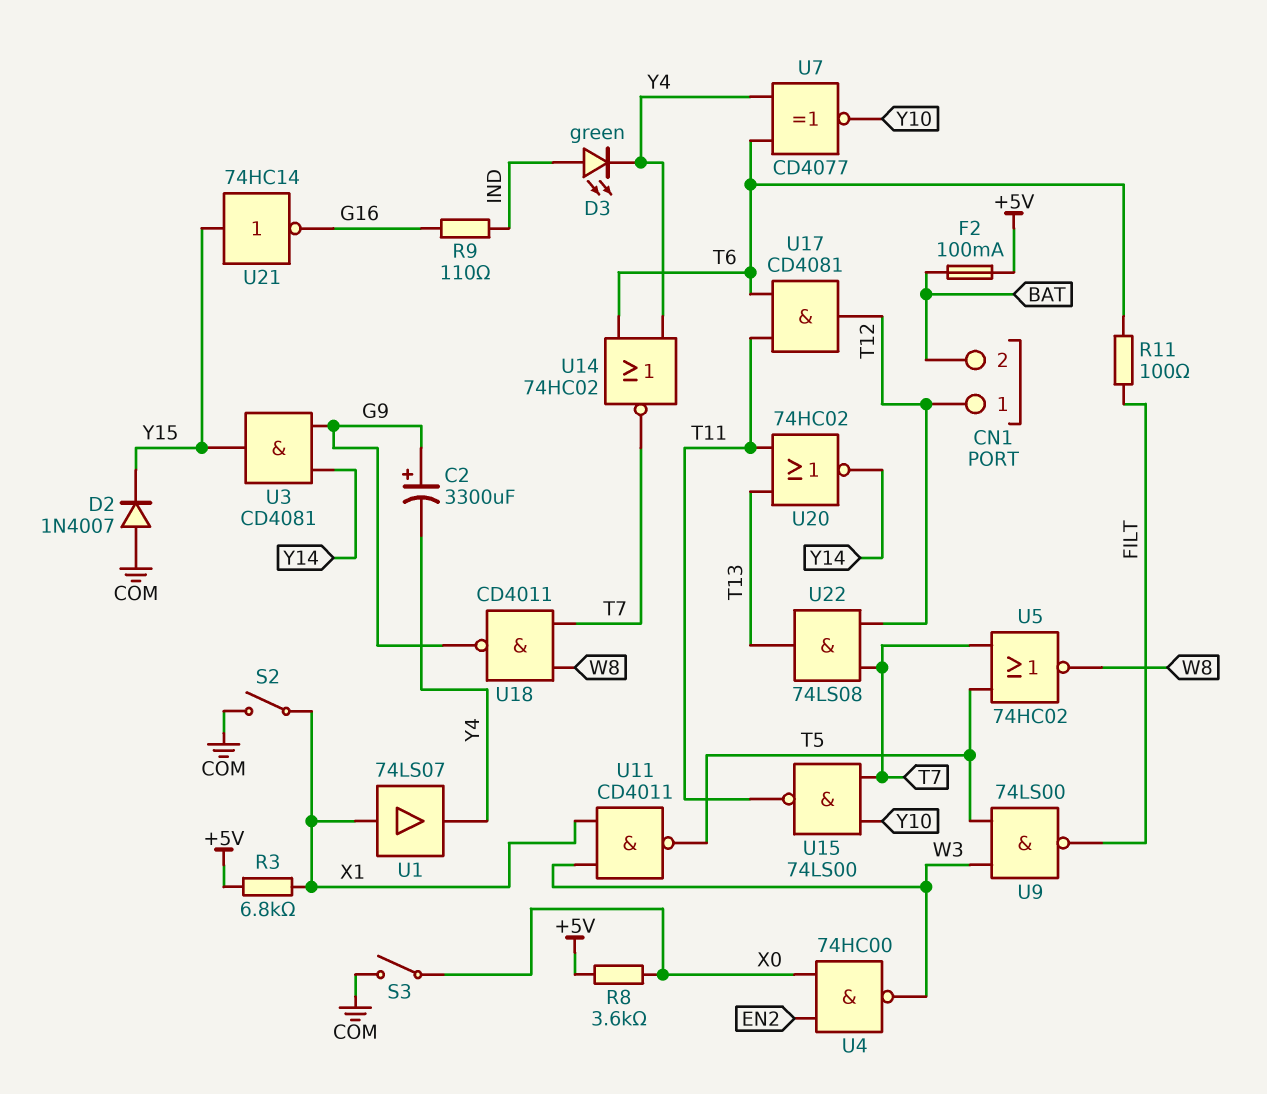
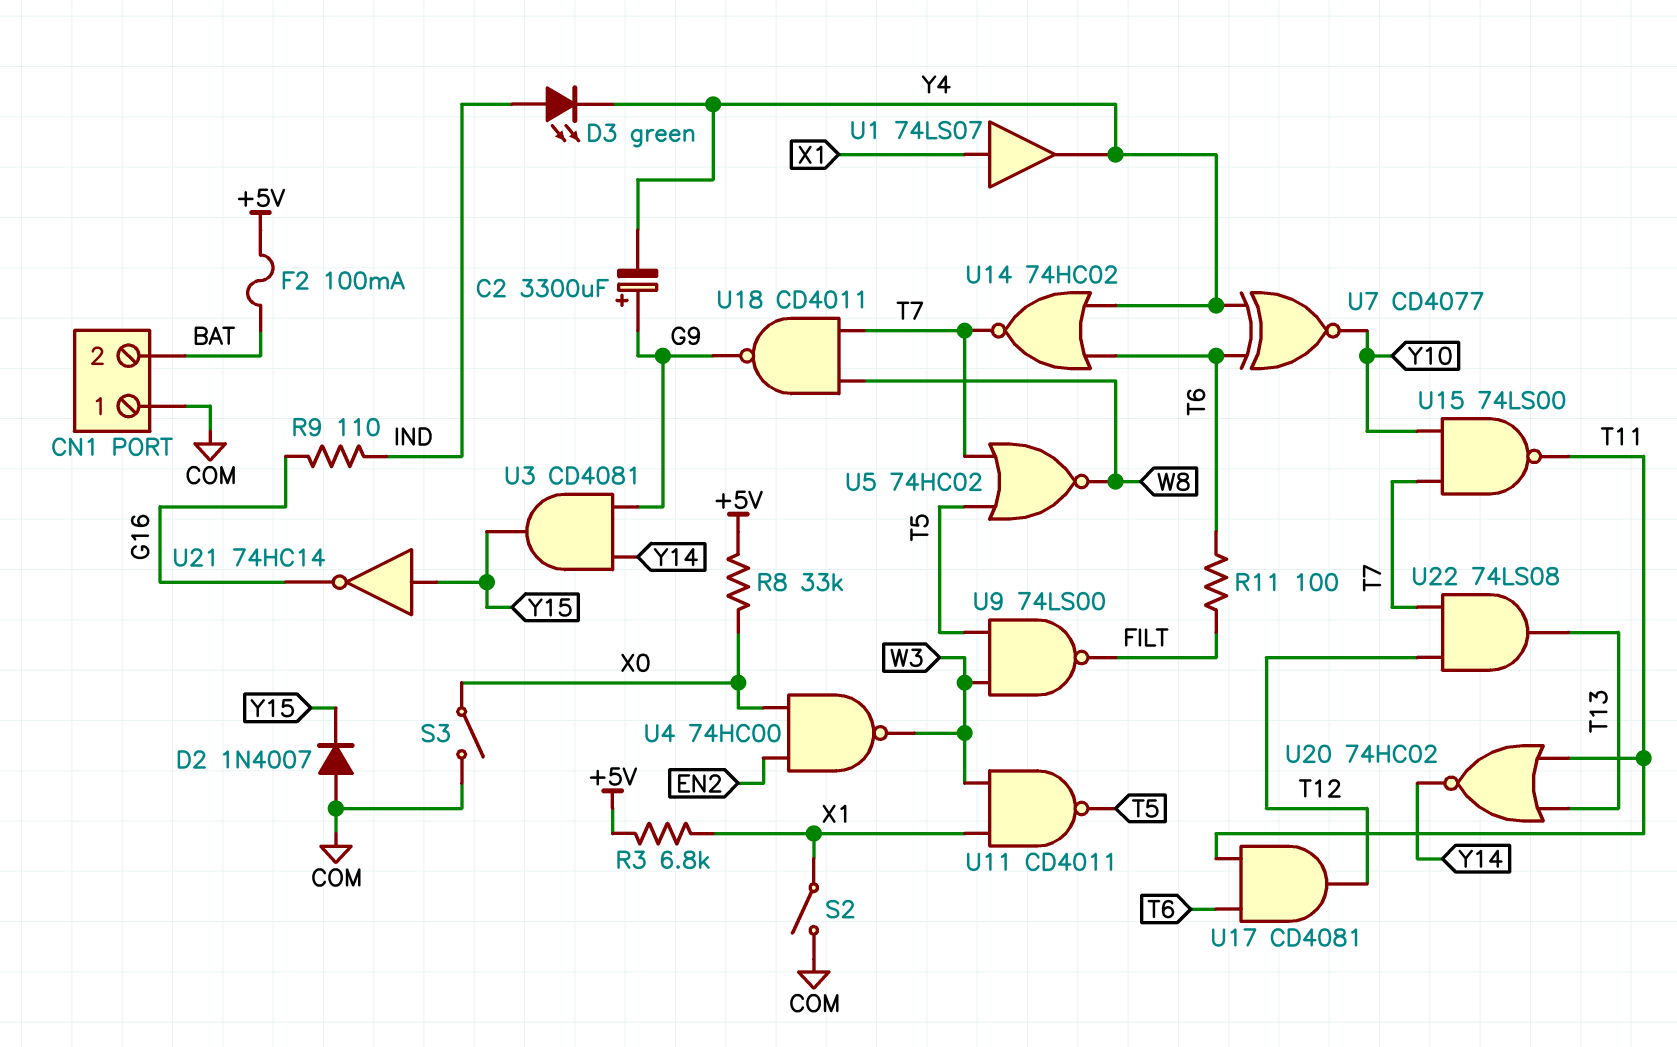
CN1 pin 1: T12 -> COM
R8: 3.6k (+5V, X0) -> 33k (+5V, X0)

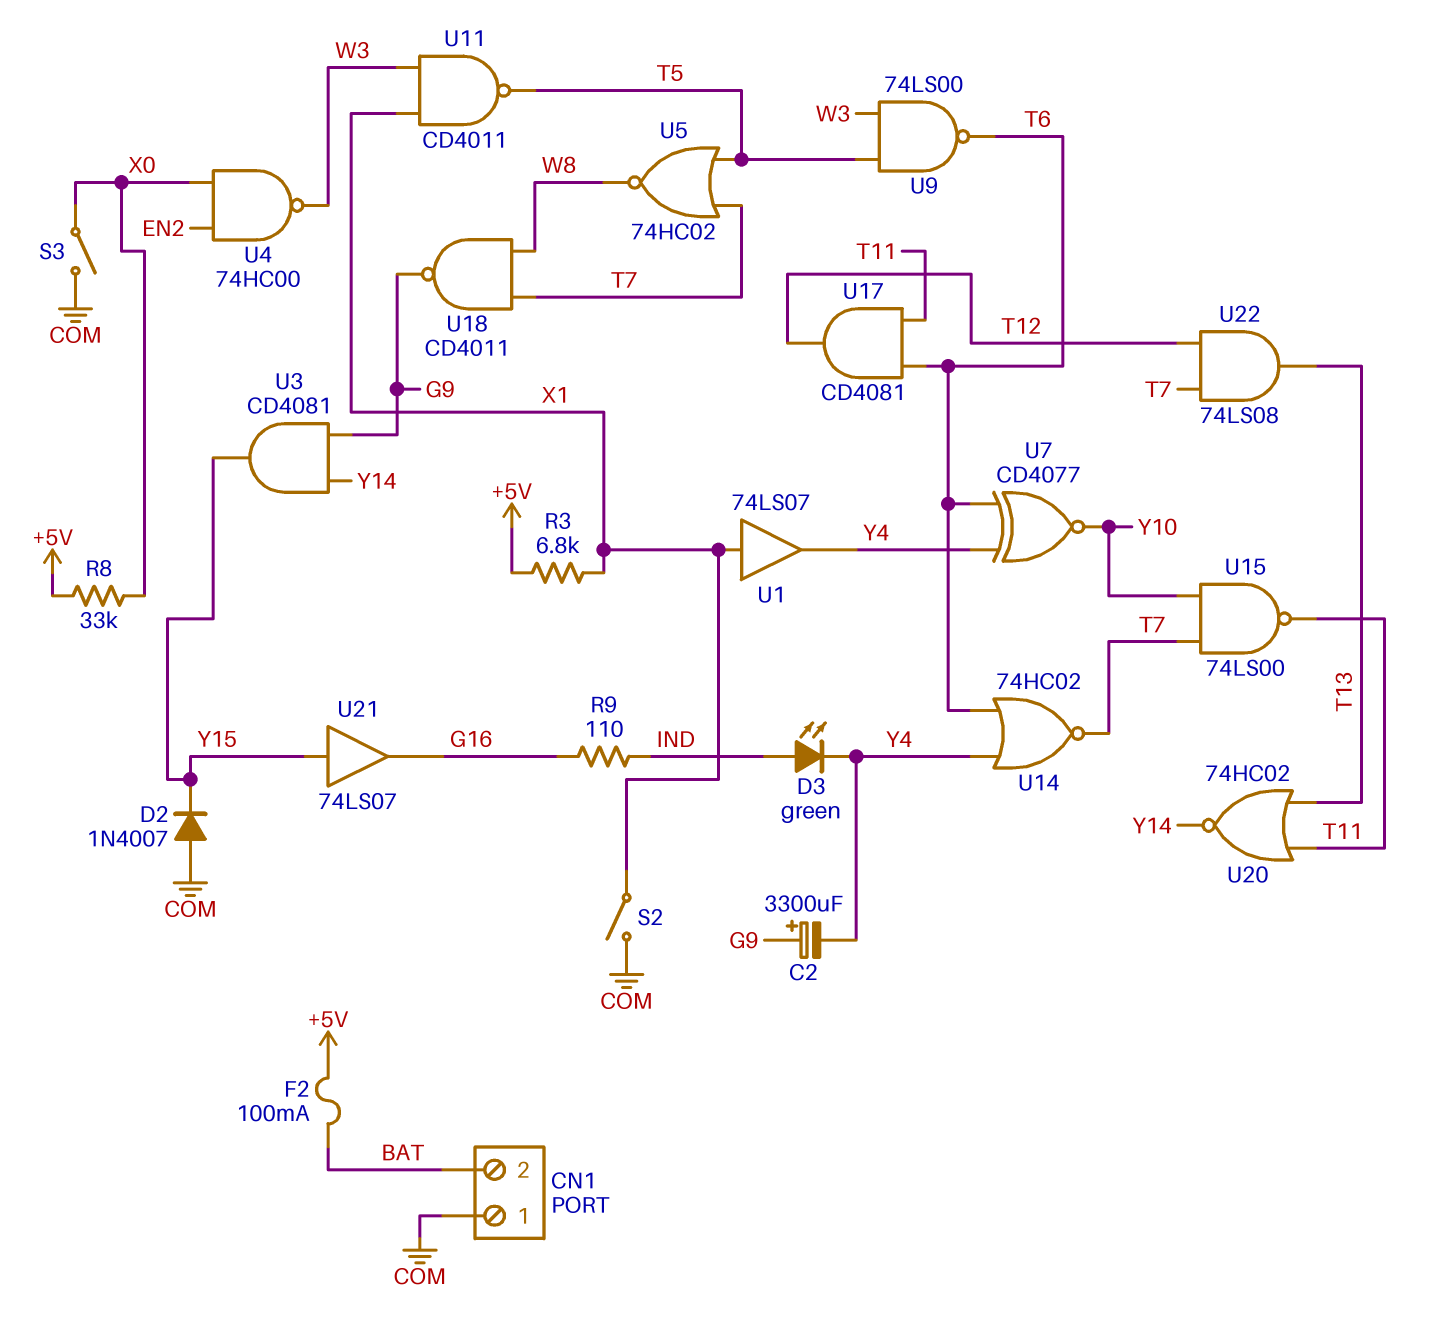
R11: 100 (FILT, T6) -> none
U9: NAND 74LS00 (in T5, in W3, out FILT) -> NAND 74LS00 (in T5, in W3, out T6)
U21: NOT 74HC14 (in Y15, out G16) -> buffer 74LS07 (in Y15, out G16)

